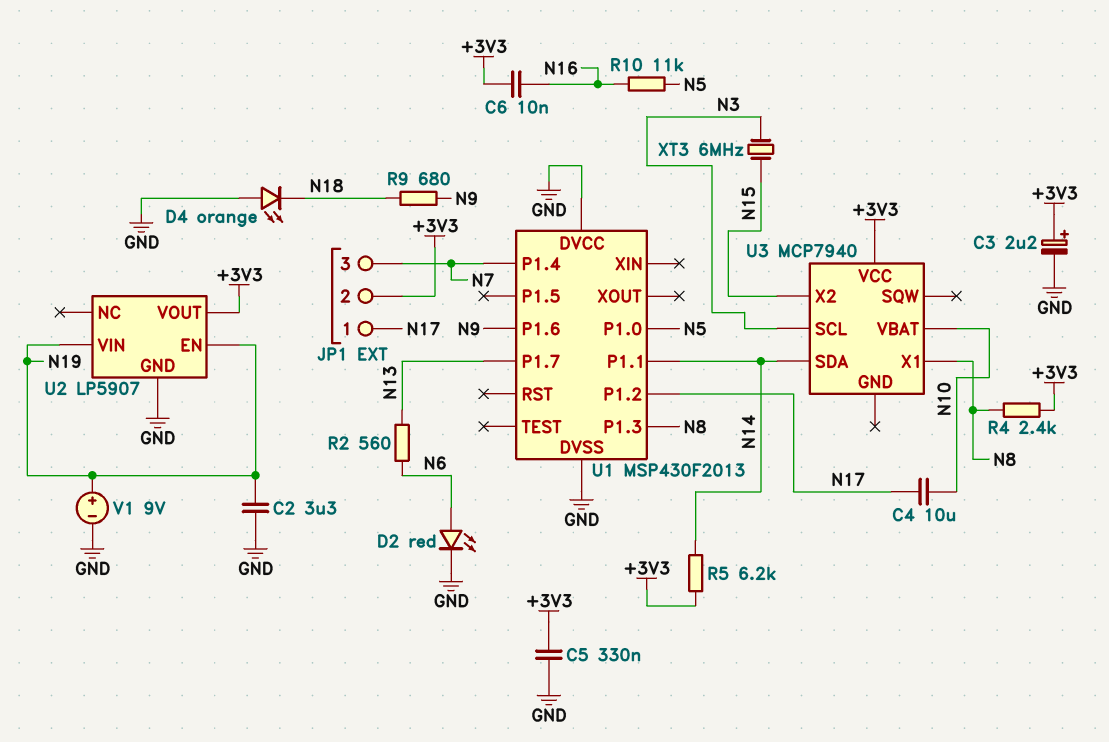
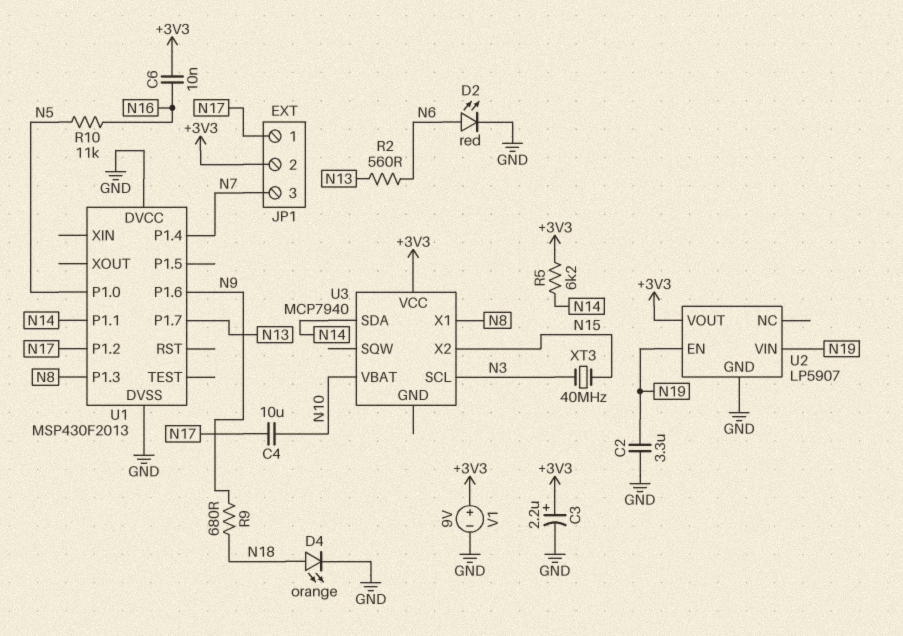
C5: 330nF (+3V3, GND) -> none
D4: LED orange (A GND, K N18) -> LED orange (A N18, K GND)
R4: 2.4k (+3V3, N8) -> none
V1: 9V (plus N19, minus GND) -> 9V (plus +3V3, minus GND)
XT3: 6MHz (N3, N15) -> 40MHz (N3, N15)

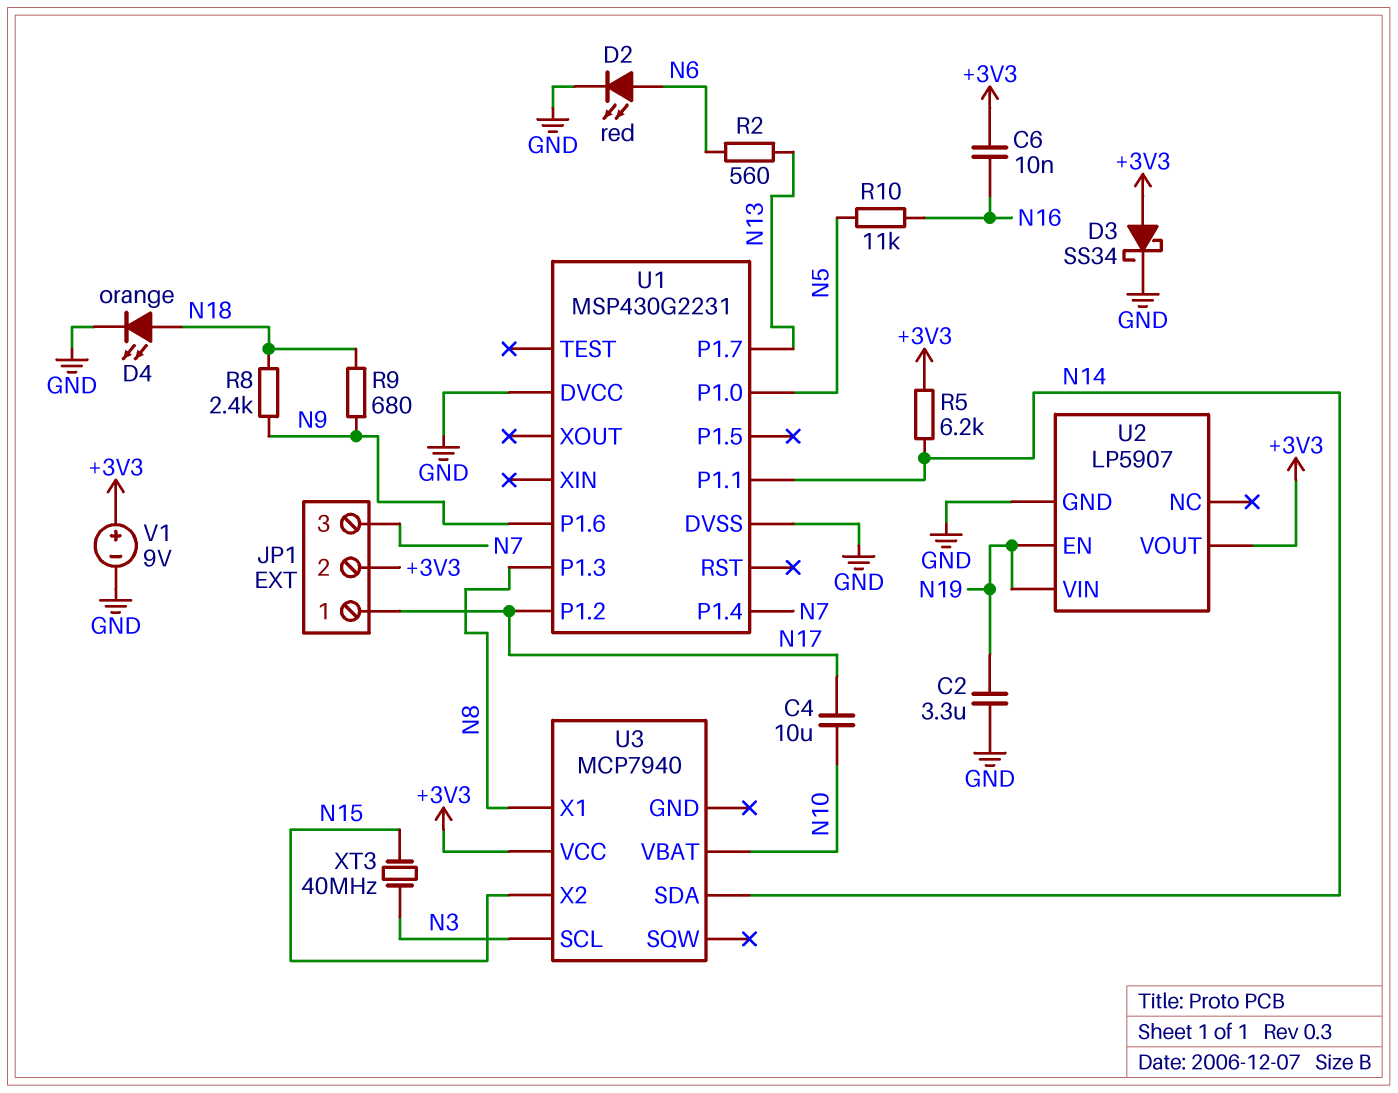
C3: 2.2uF (plus +3V3, minus GND) -> none
D3: none -> schottky SS34 (A +3V3, K GND)
R8: none -> 2.4k (N9, N18)
U1: MSP430F2013 -> MSP430G2231

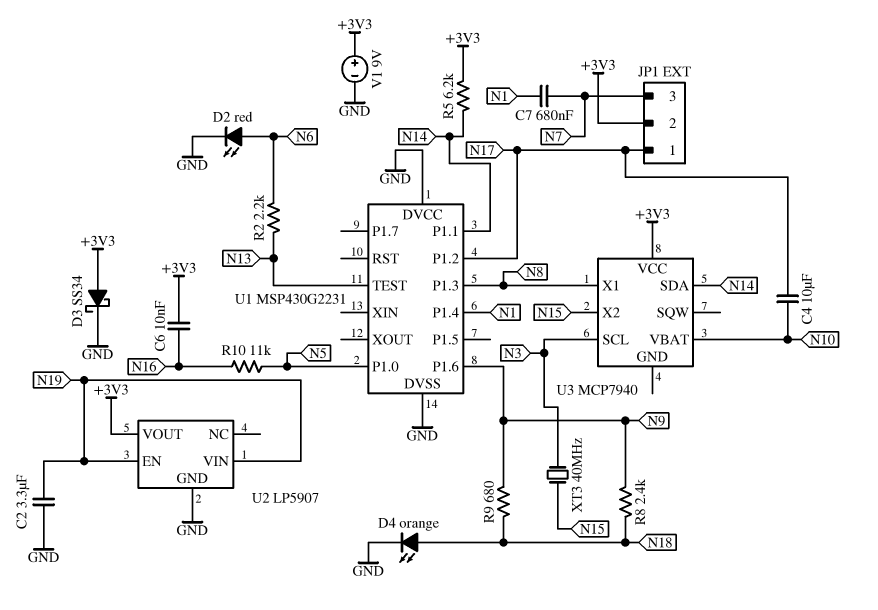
C7: none -> 680nF (N1, N7)
R2: 560 (N6, N13) -> 2.2k (N6, N13)
U1 pin P1.4: N7 -> N1
U1 pin P1.7: N13 -> none
U1 pin TEST: none -> N13

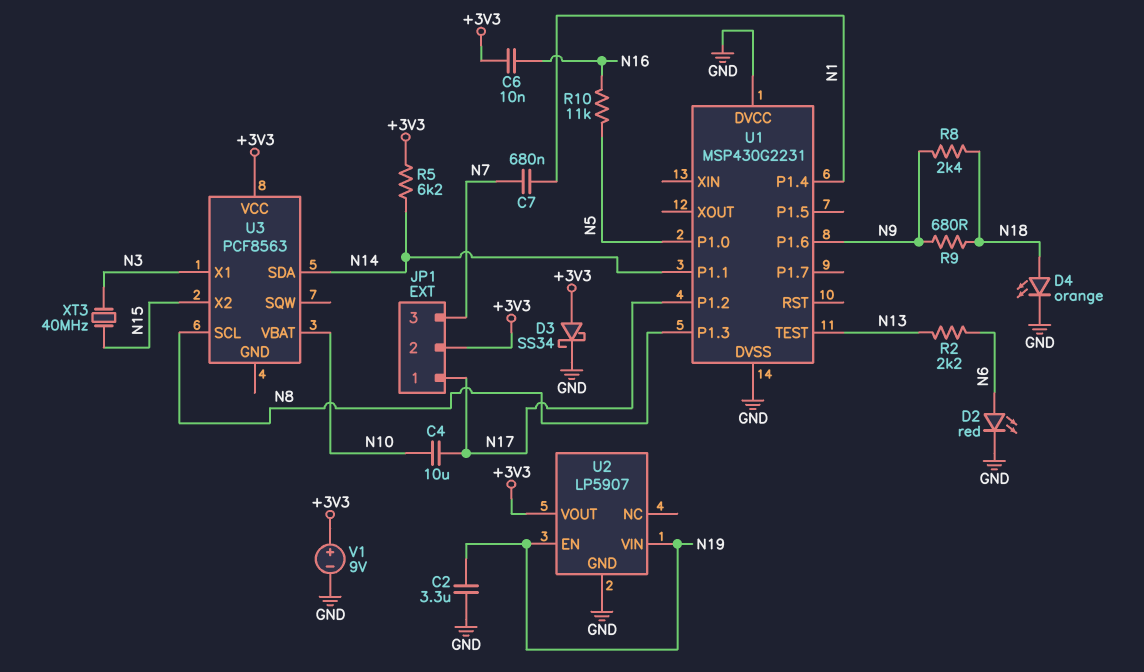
U3: MCP7940 -> PCF8563
U3 pin SCL: N3 -> N8
U3 pin X1: N8 -> N3

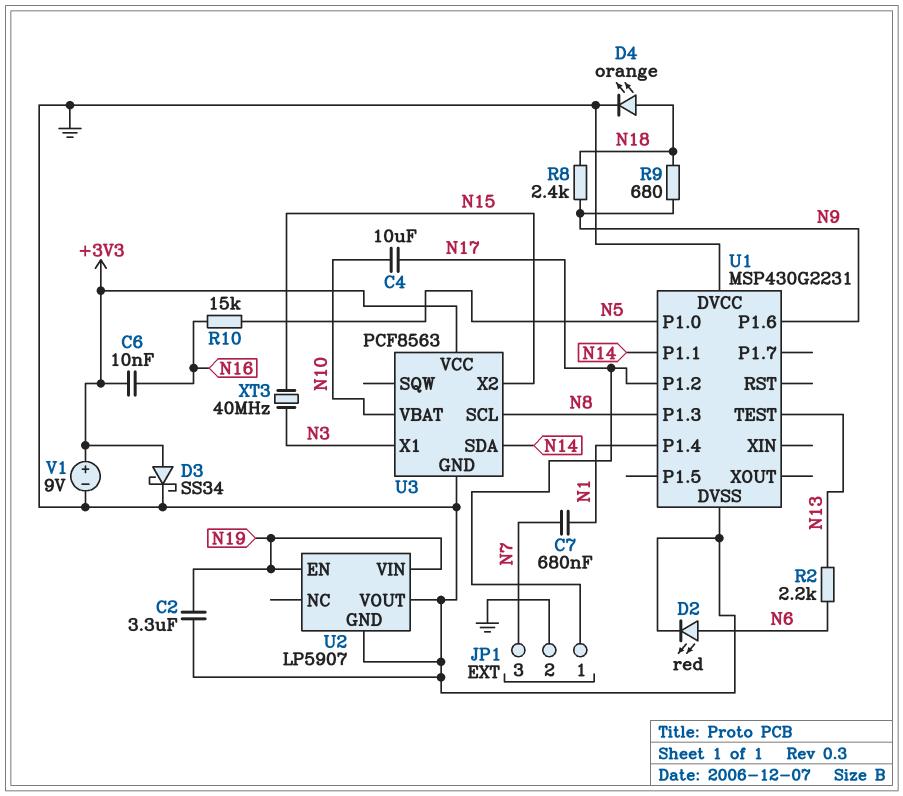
JP1 pin 2: +3V3 -> GND
R5: 6.2k (+3V3, N14) -> none
R10: 11k (N5, N16) -> 15k (N5, N16)
U2 pin VOUT: +3V3 -> GND
U3 pin GND: none -> GND

